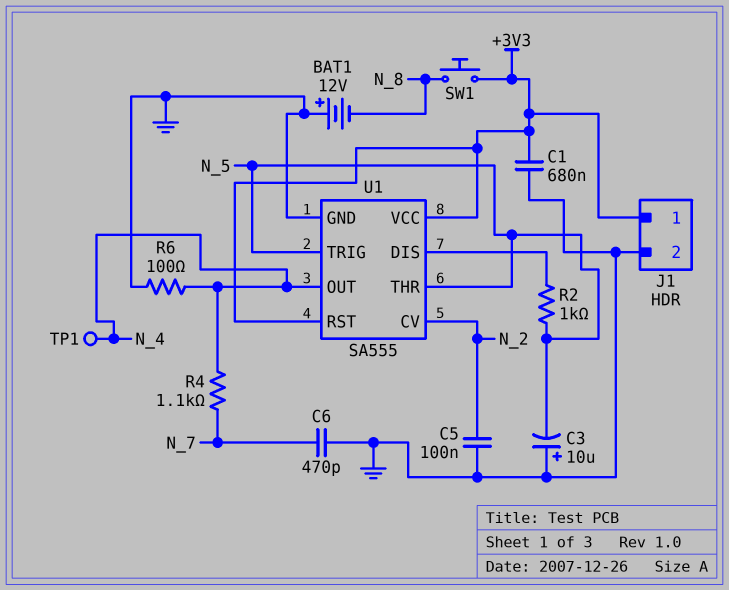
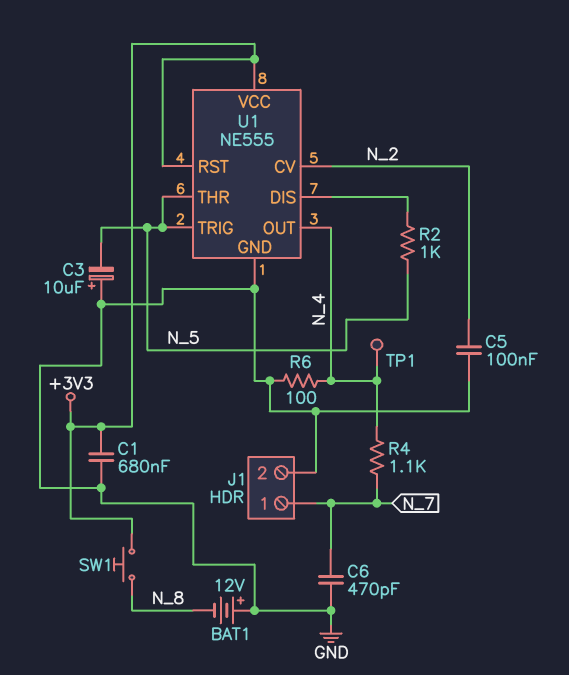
J1 pin 1: +3V3 -> N_7
U1: SA555 -> NE555

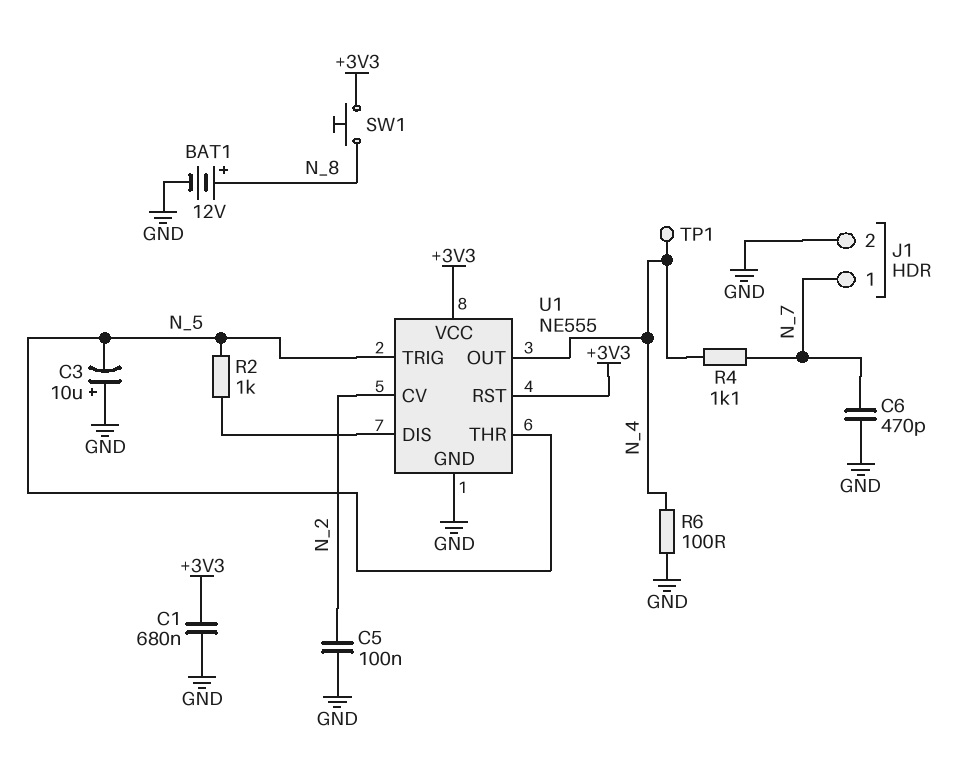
BAT1: 12V (plus GND, minus N_8) -> 12V (plus N_8, minus GND)

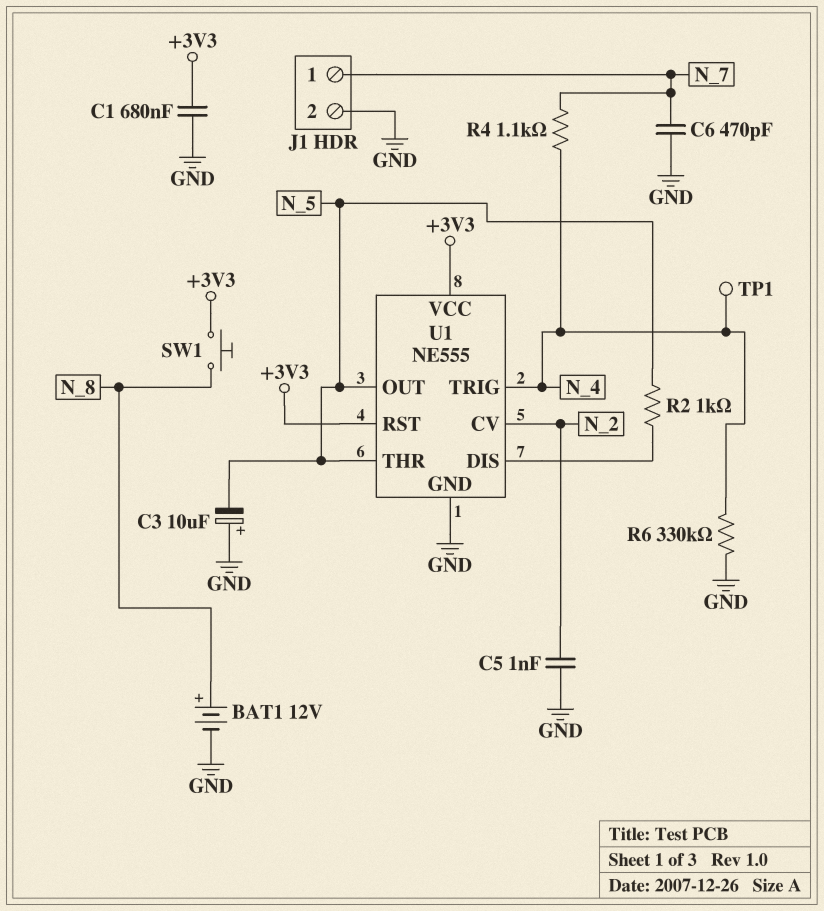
C5: 100nF (GND, N_2) -> 1nF (GND, N_2)
R6: 100 (GND, N_4) -> 330k (GND, N_4)
U1 pin OUT: N_4 -> N_5
U1 pin TRIG: N_5 -> N_4

